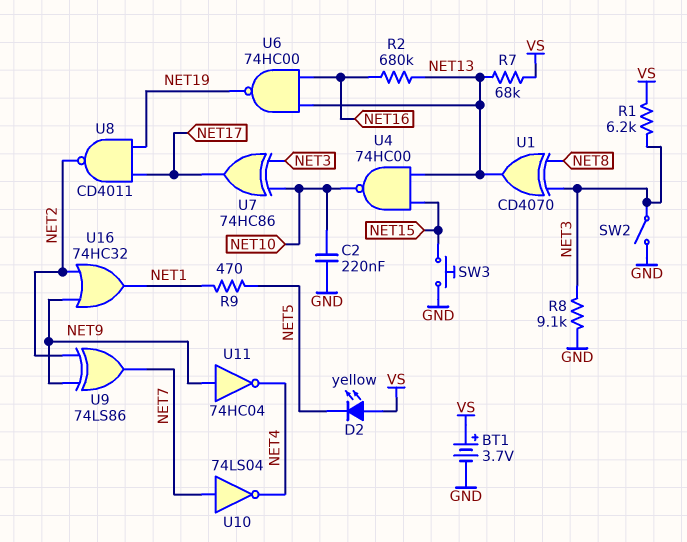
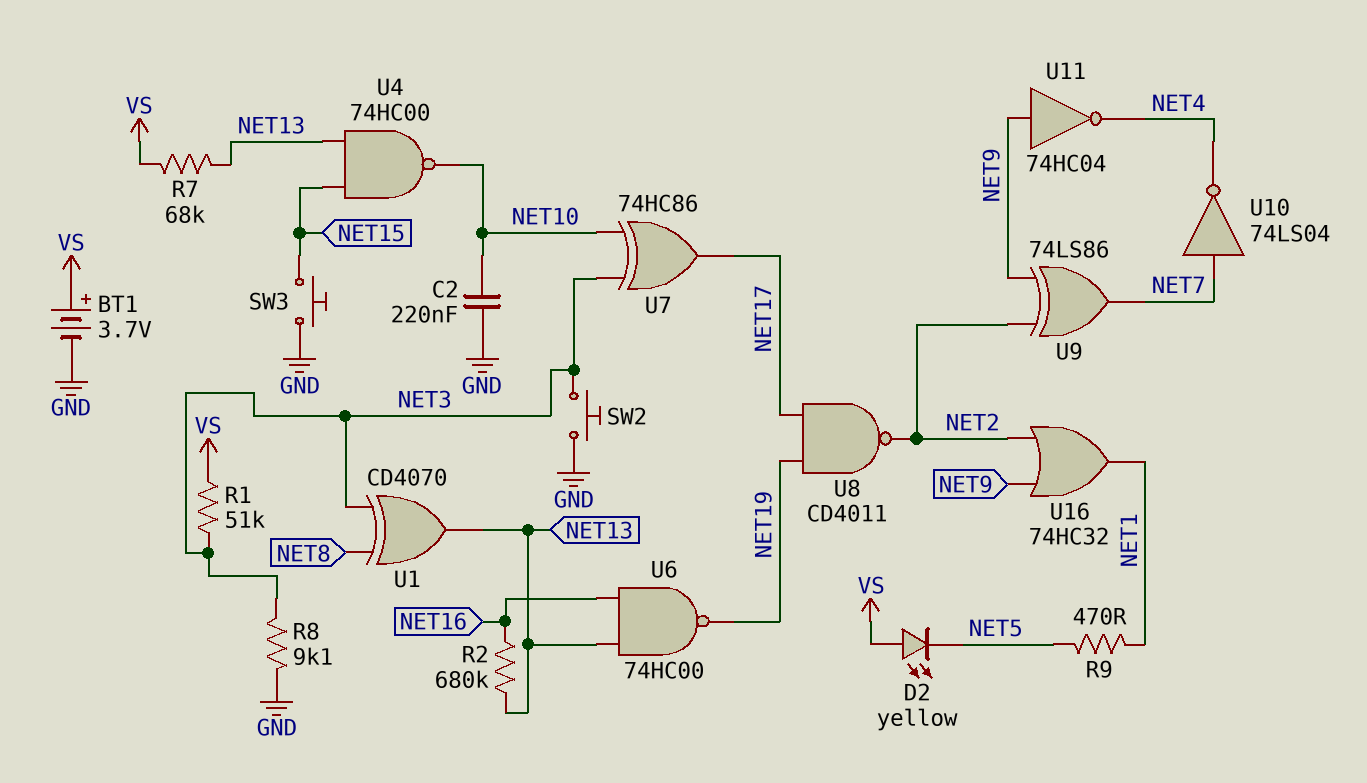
R1: 6.2k (NET3, VS) -> 51k (NET3, VS)
SW2: switch (GND, NET3) -> button (GND, NET3)

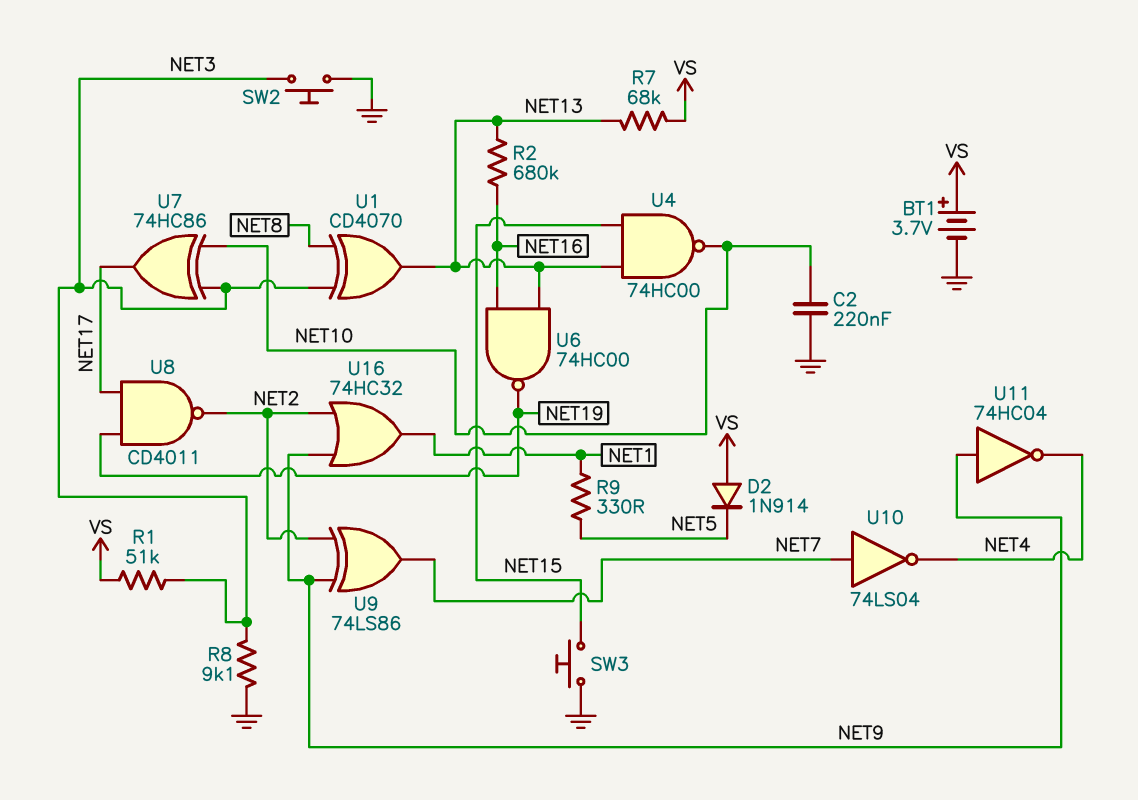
D2: LED yellow (A VS, K NET5) -> diode 1N914 (A VS, K NET5)
R9: 470 (NET1, NET5) -> 330 (NET1, NET5)

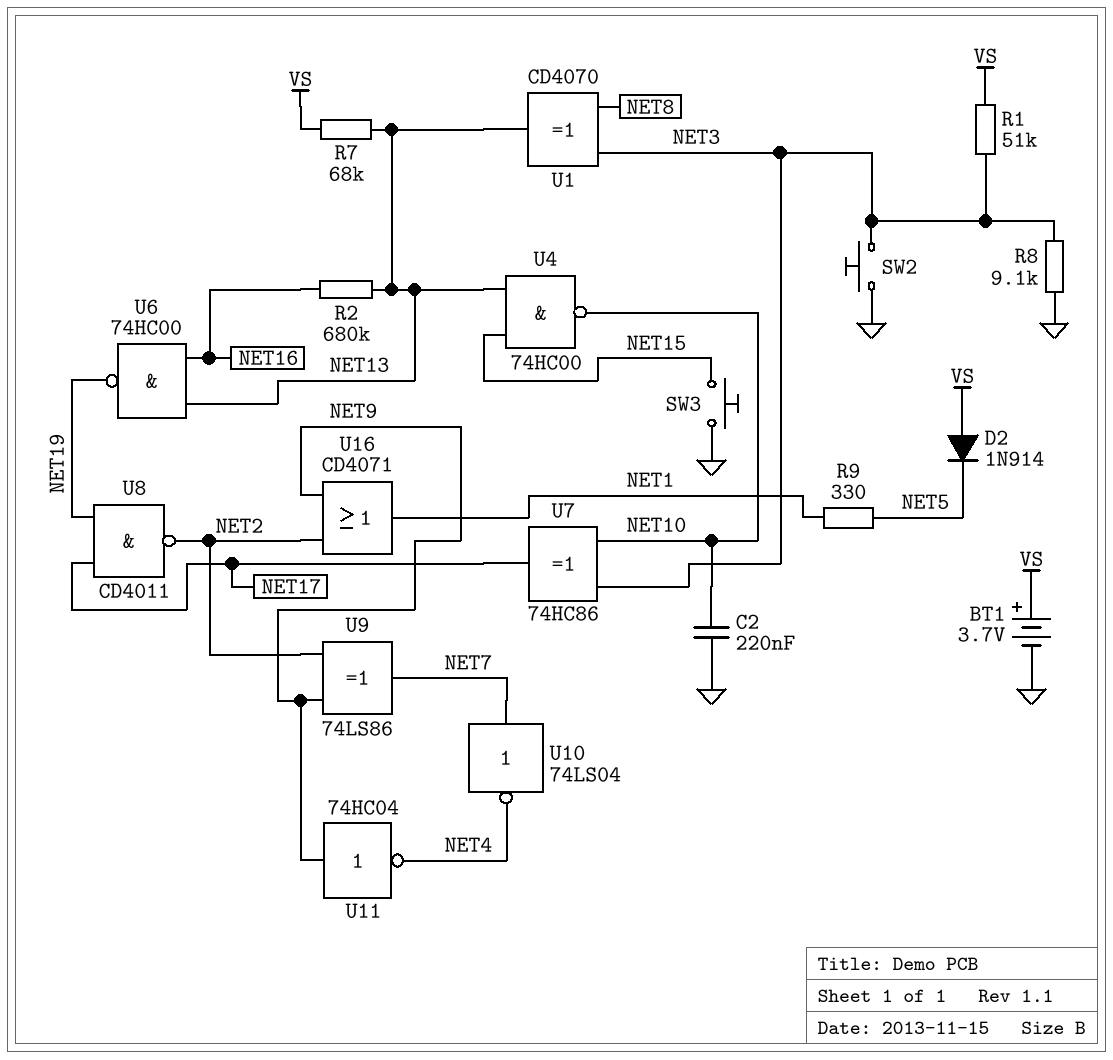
U16: OR 74HC32 (in NET2, in NET9, out NET1) -> OR CD4071 (in NET2, in NET9, out NET1)

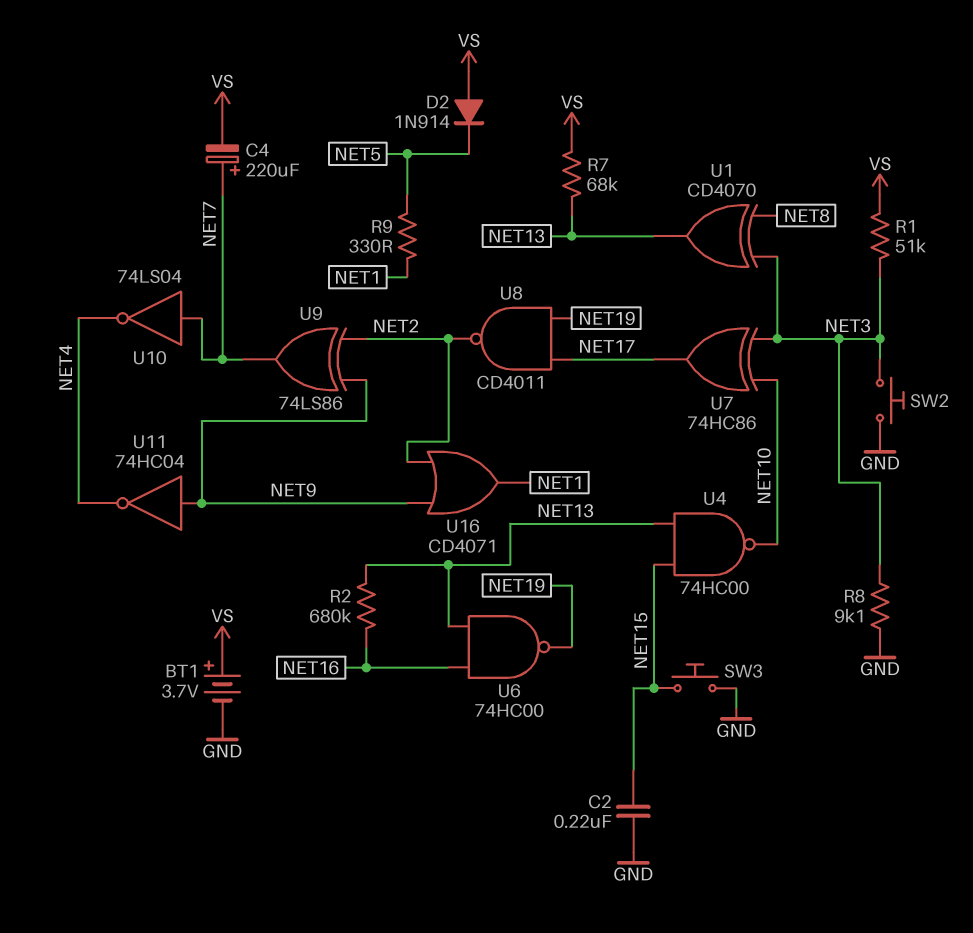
C2: 220nF (GND, NET10) -> 220nF (GND, NET15)
C4: none -> 220uF (plus NET7, minus VS)

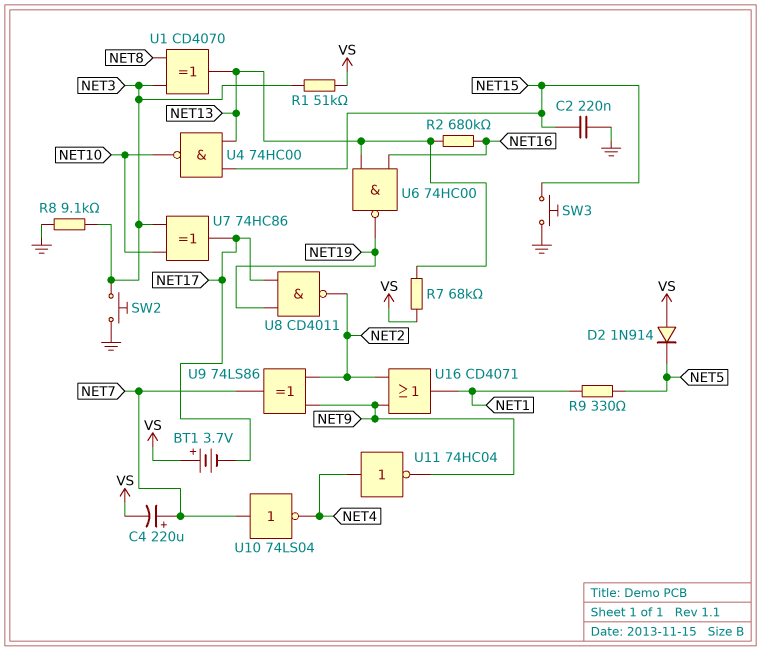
BT1: 3.7V (plus VS, minus GND) -> 3.7V (plus VS, minus NET17)
U11: NOT 74HC04 (in NET9, out NET4) -> NOT 74HC04 (in NET4, out NET9)

